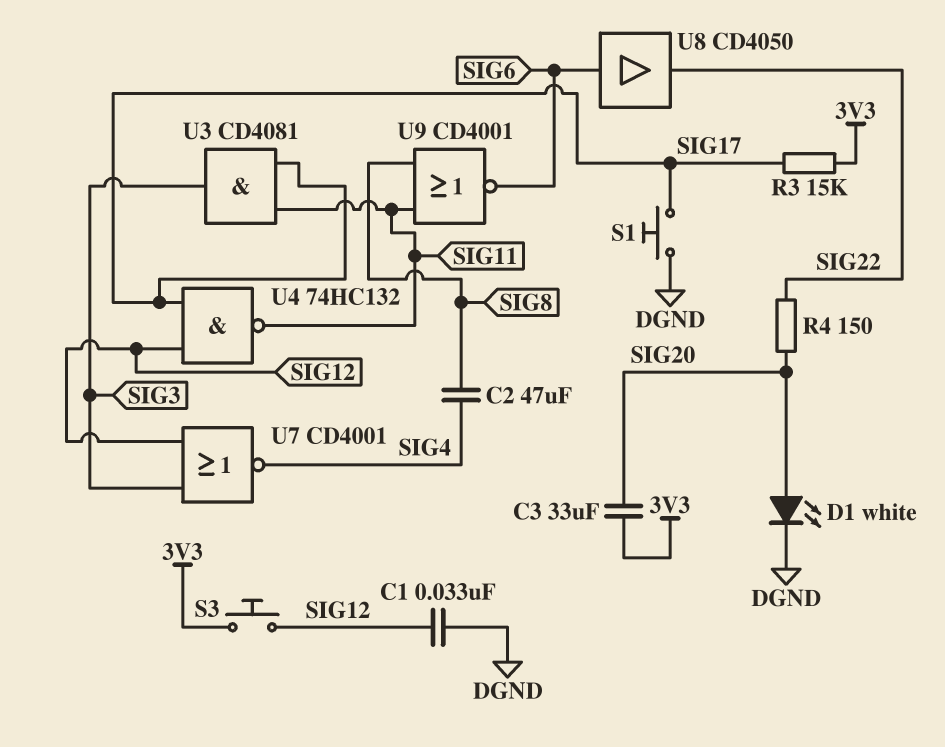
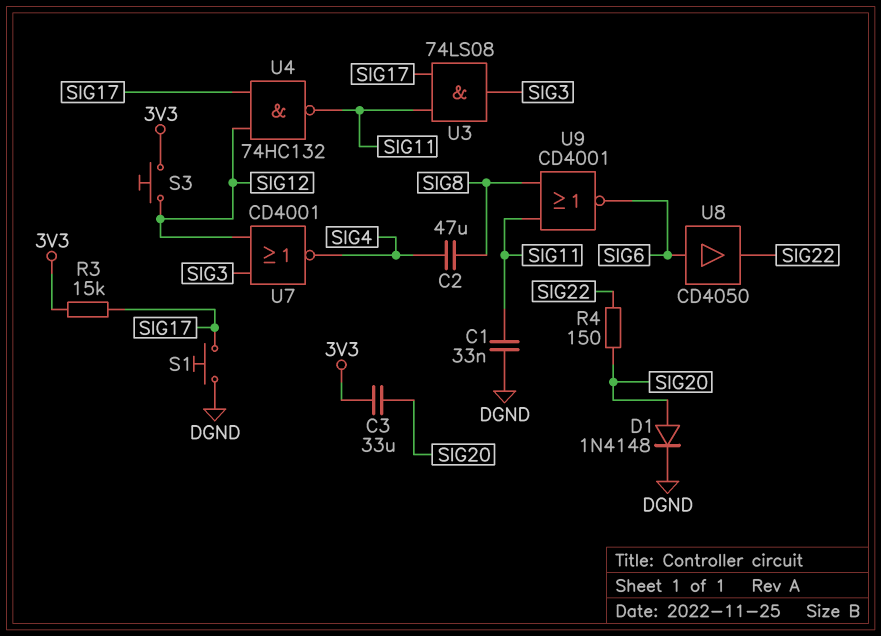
C1: 33nF (DGND, SIG12) -> 33nF (DGND, SIG11)
D1: LED white (A SIG20, K DGND) -> diode 1N4148 (A SIG20, K DGND)
U3: AND CD4081 (in SIG11, in SIG17, out SIG3) -> AND 74LS08 (in SIG11, in SIG17, out SIG3)

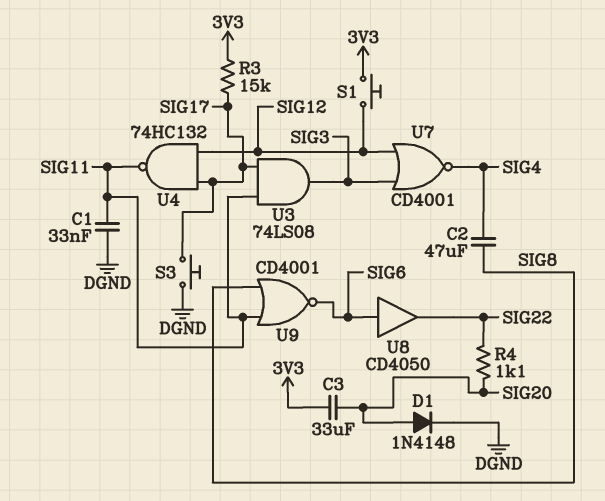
R4: 150 (SIG20, SIG22) -> 1.1k (SIG20, SIG22)
S1: button (DGND, SIG17) -> button (3V3, SIG12)
S3: button (3V3, SIG12) -> button (DGND, SIG17)

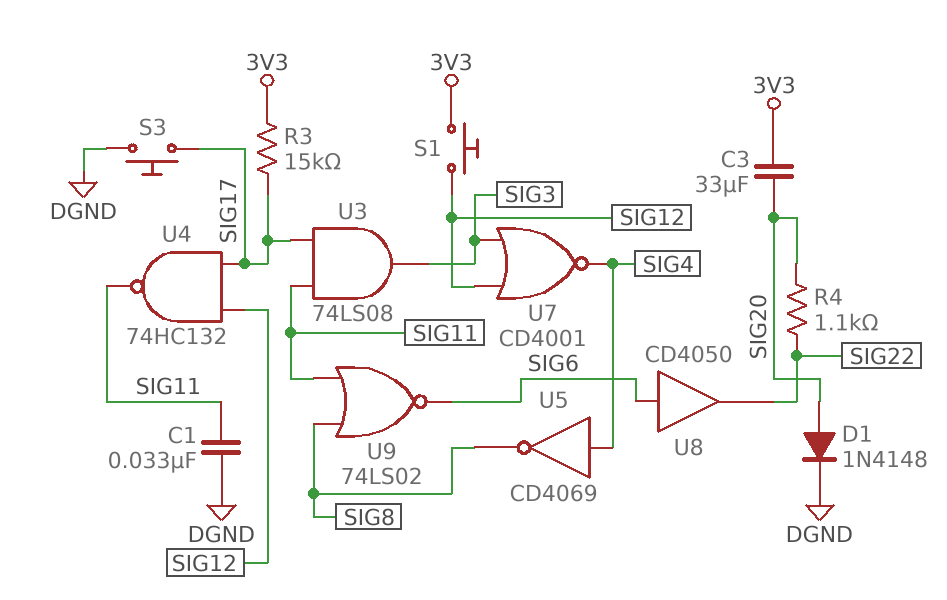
C2: 47uF (SIG4, SIG8) -> none
U5: none -> NOT CD4069 (in SIG4, out SIG8)
U9: NOR CD4001 (in SIG8, in SIG11, out SIG6) -> NOR 74LS02 (in SIG8, in SIG11, out SIG6)

